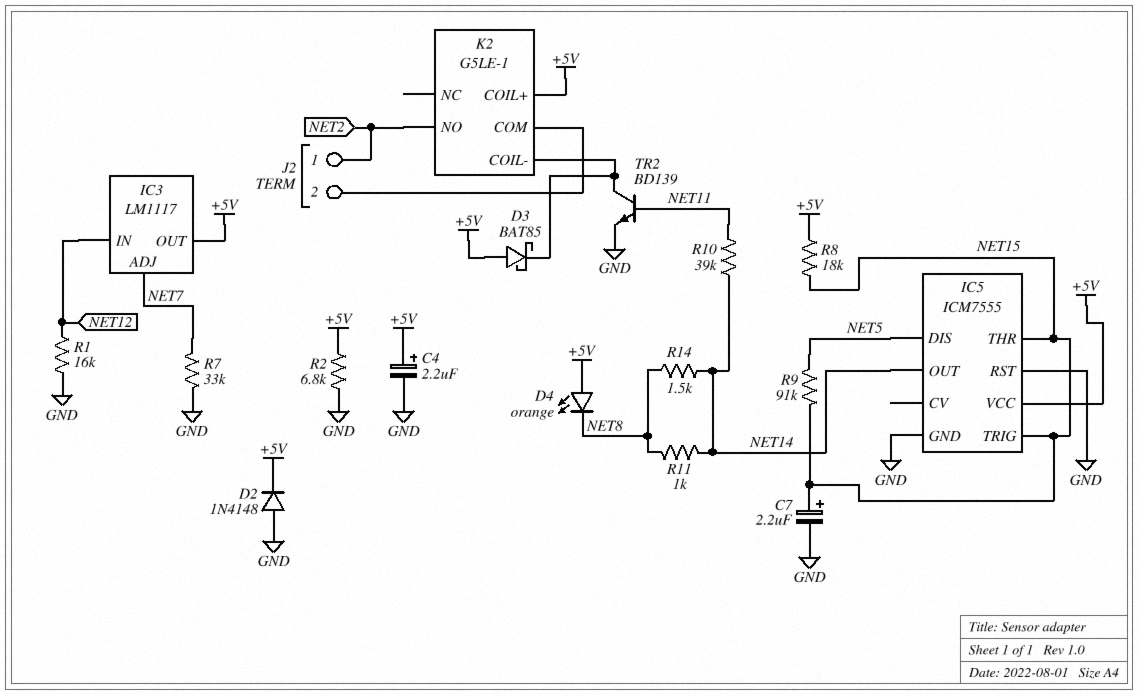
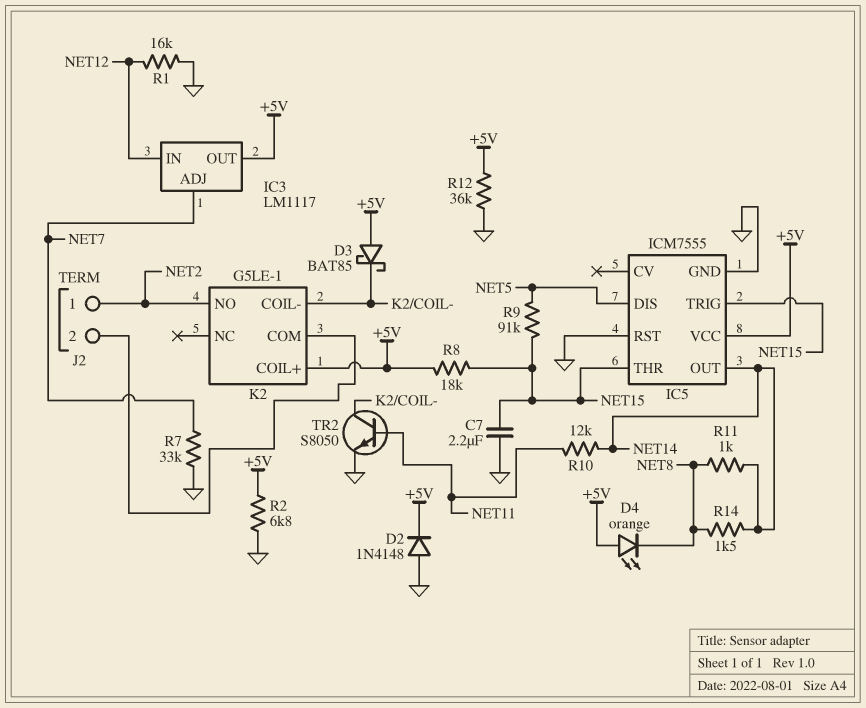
C4: 2.2uF (plus +5V, minus GND) -> none
C7: 2.2uF (plus NET15, minus GND) -> 2.2uF (GND, NET15)
R10: 39k (NET11, NET14) -> 12k (NET11, NET14)
R12: none -> 36k (+5V, GND)
TR2: NPN BD139 (B NET11, C K2/COIL-, E GND) -> NPN S8050 (B NET11, C K2/COIL-, E GND)

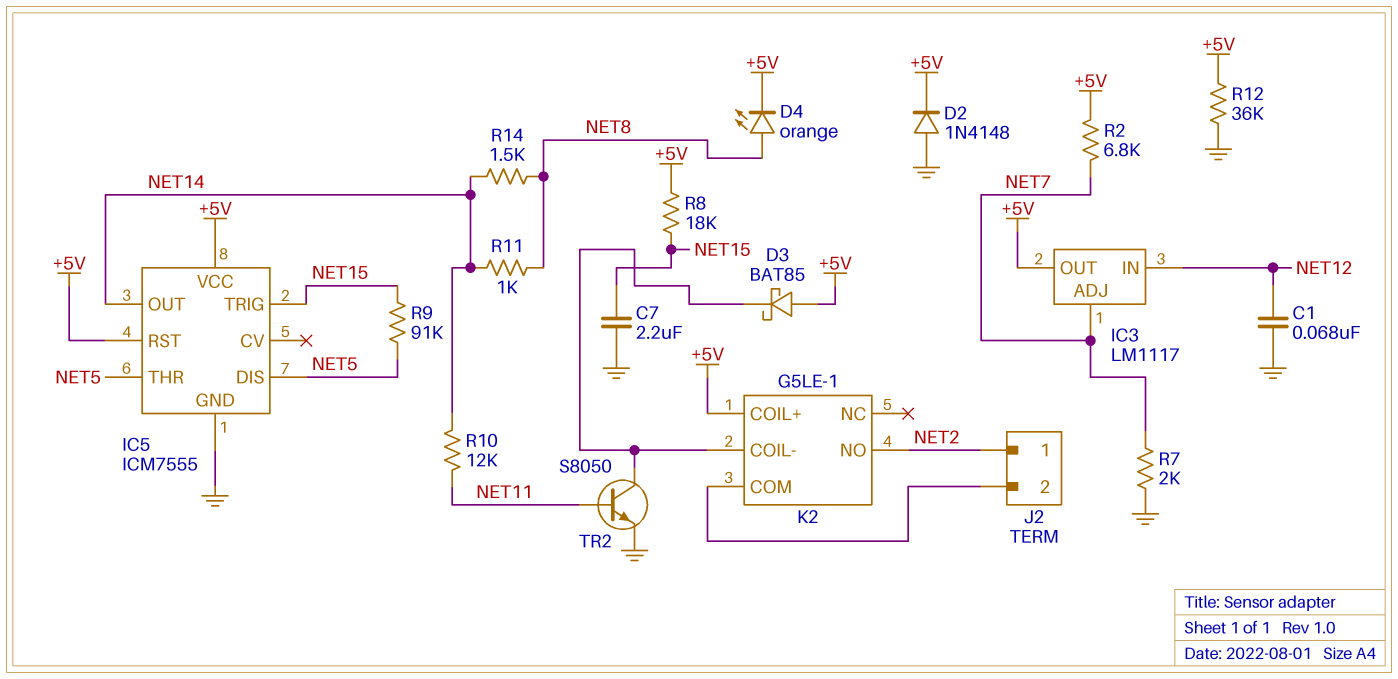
C1: none -> 68nF (GND, NET12)
D4: LED orange (A +5V, K NET8) -> LED orange (A NET8, K +5V)
IC5 pin RST: GND -> +5V
IC5 pin THR: NET15 -> NET5
R1: 16k (GND, NET12) -> none
R2: 6.8k (+5V, GND) -> 6.8k (+5V, NET7)
R7: 33k (GND, NET7) -> 2k (GND, NET7)

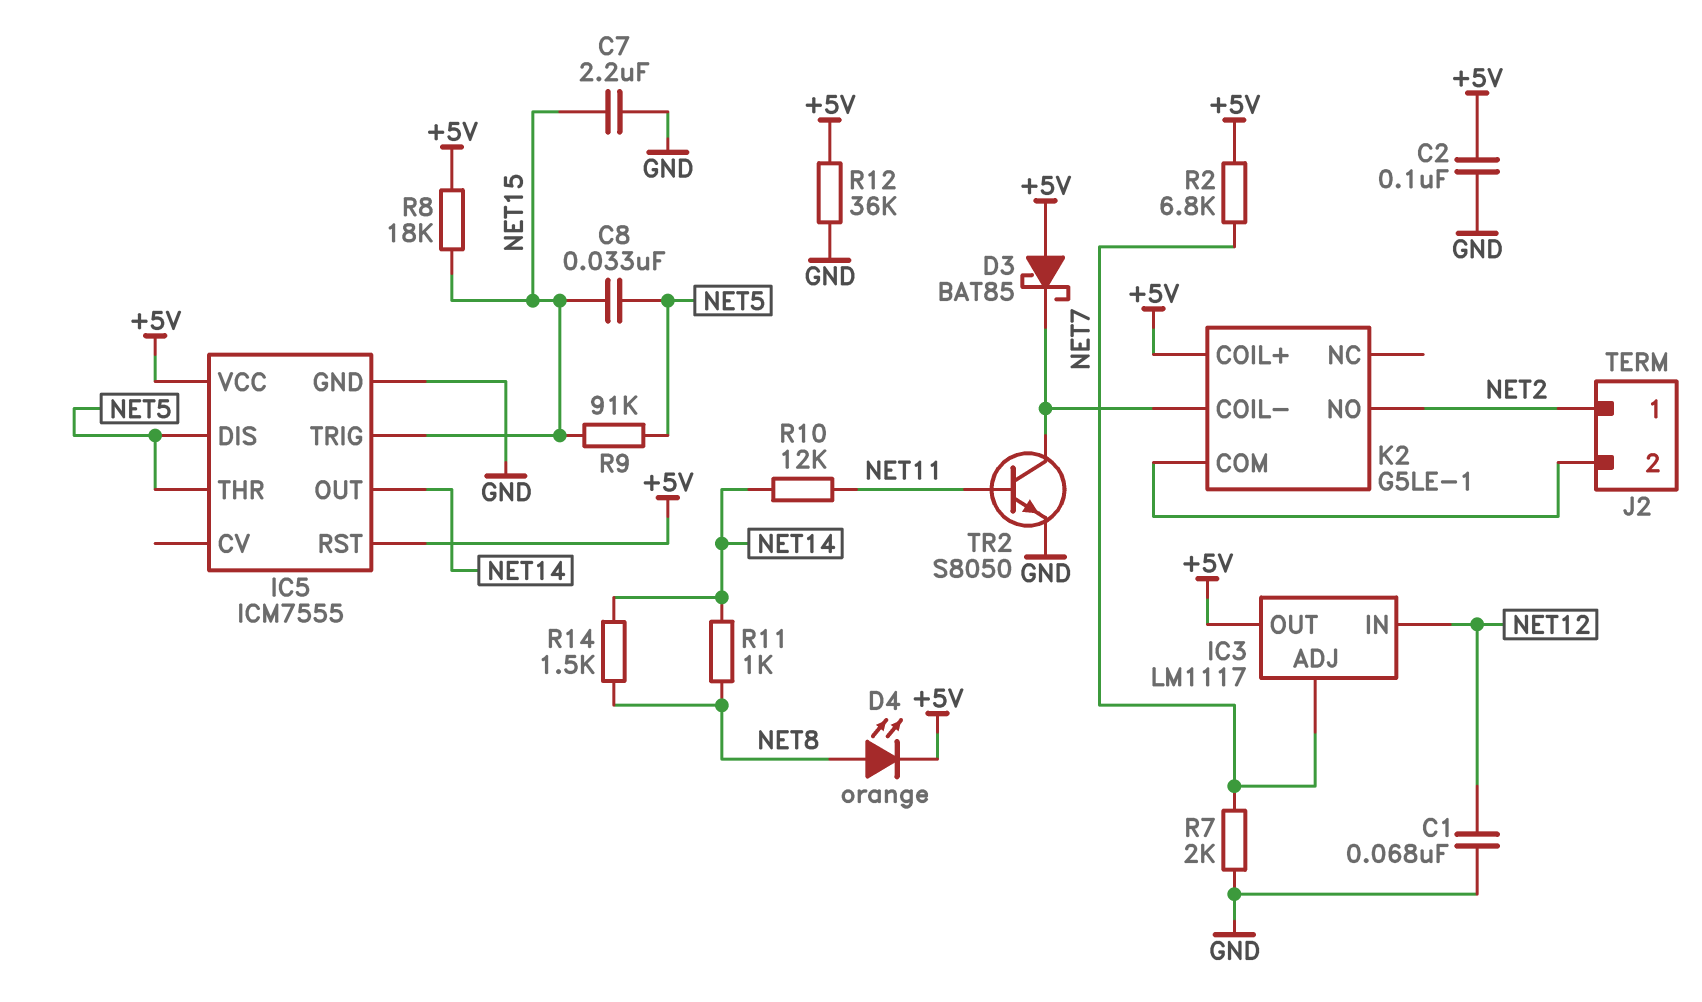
C2: none -> 100nF (+5V, GND)
C8: none -> 33nF (NET5, NET15)
D2: diode 1N4148 (A GND, K +5V) -> none

